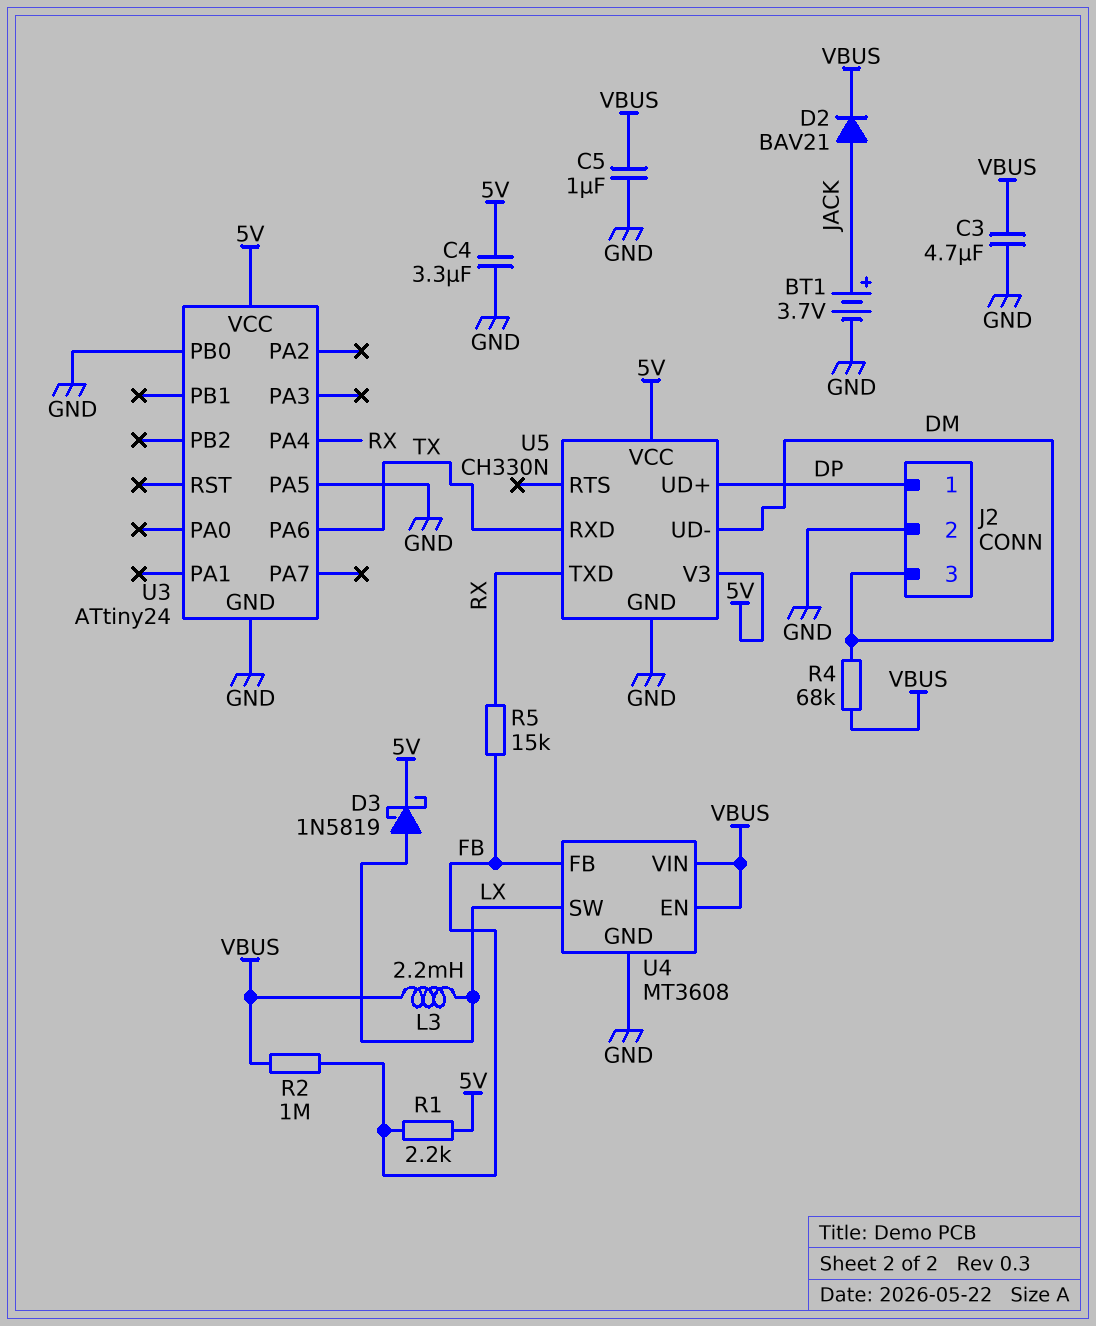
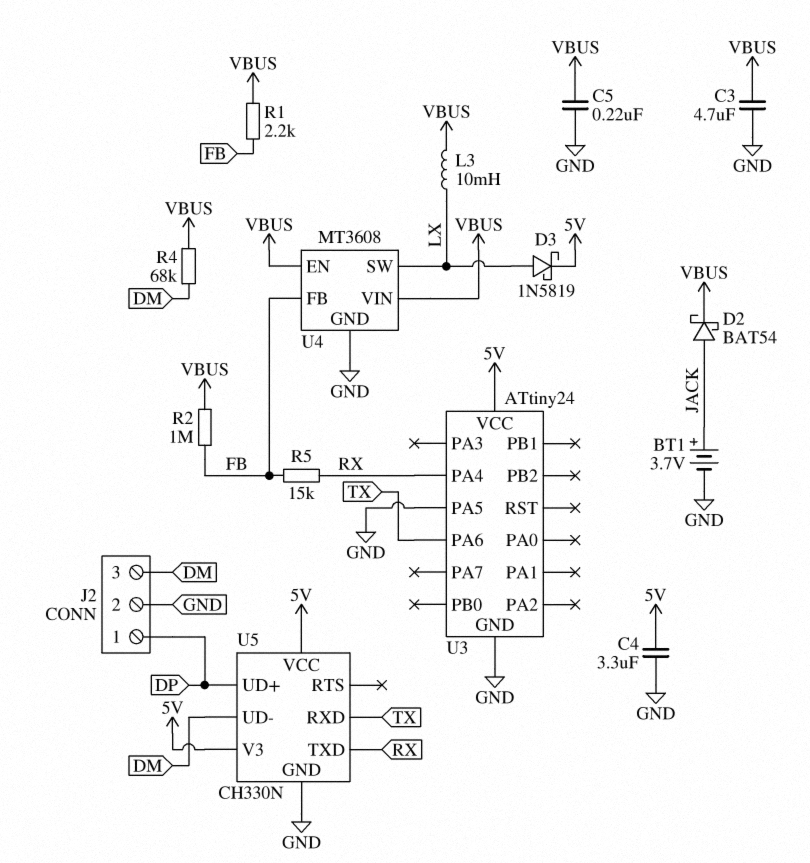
C5: 1uF (GND, VBUS) -> 220nF (GND, VBUS)
D2: diode BAV21 (A JACK, K VBUS) -> schottky BAT54 (A JACK, K VBUS)
L3: 2.2mH (LX, VBUS) -> 10mH (LX, VBUS)
R1: 2.2k (5V, FB) -> 2.2k (FB, VBUS)
U3 pin PB0: GND -> none

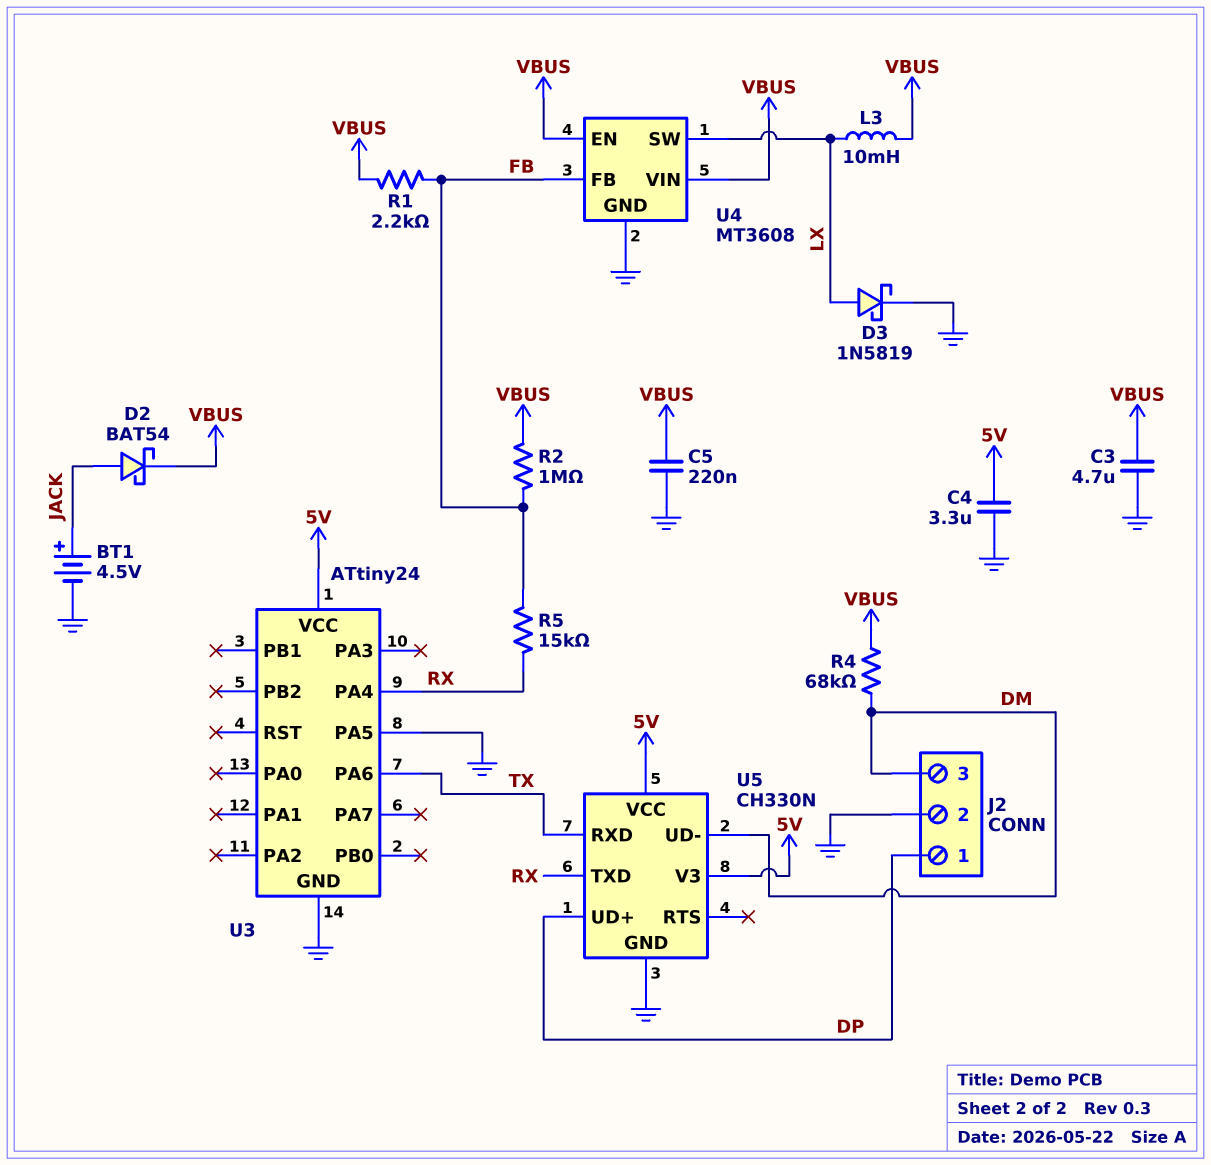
BT1: 3.7V (plus JACK, minus GND) -> 4.5V (plus JACK, minus GND)
D3: schottky 1N5819 (A LX, K 5V) -> schottky 1N5819 (A LX, K GND)

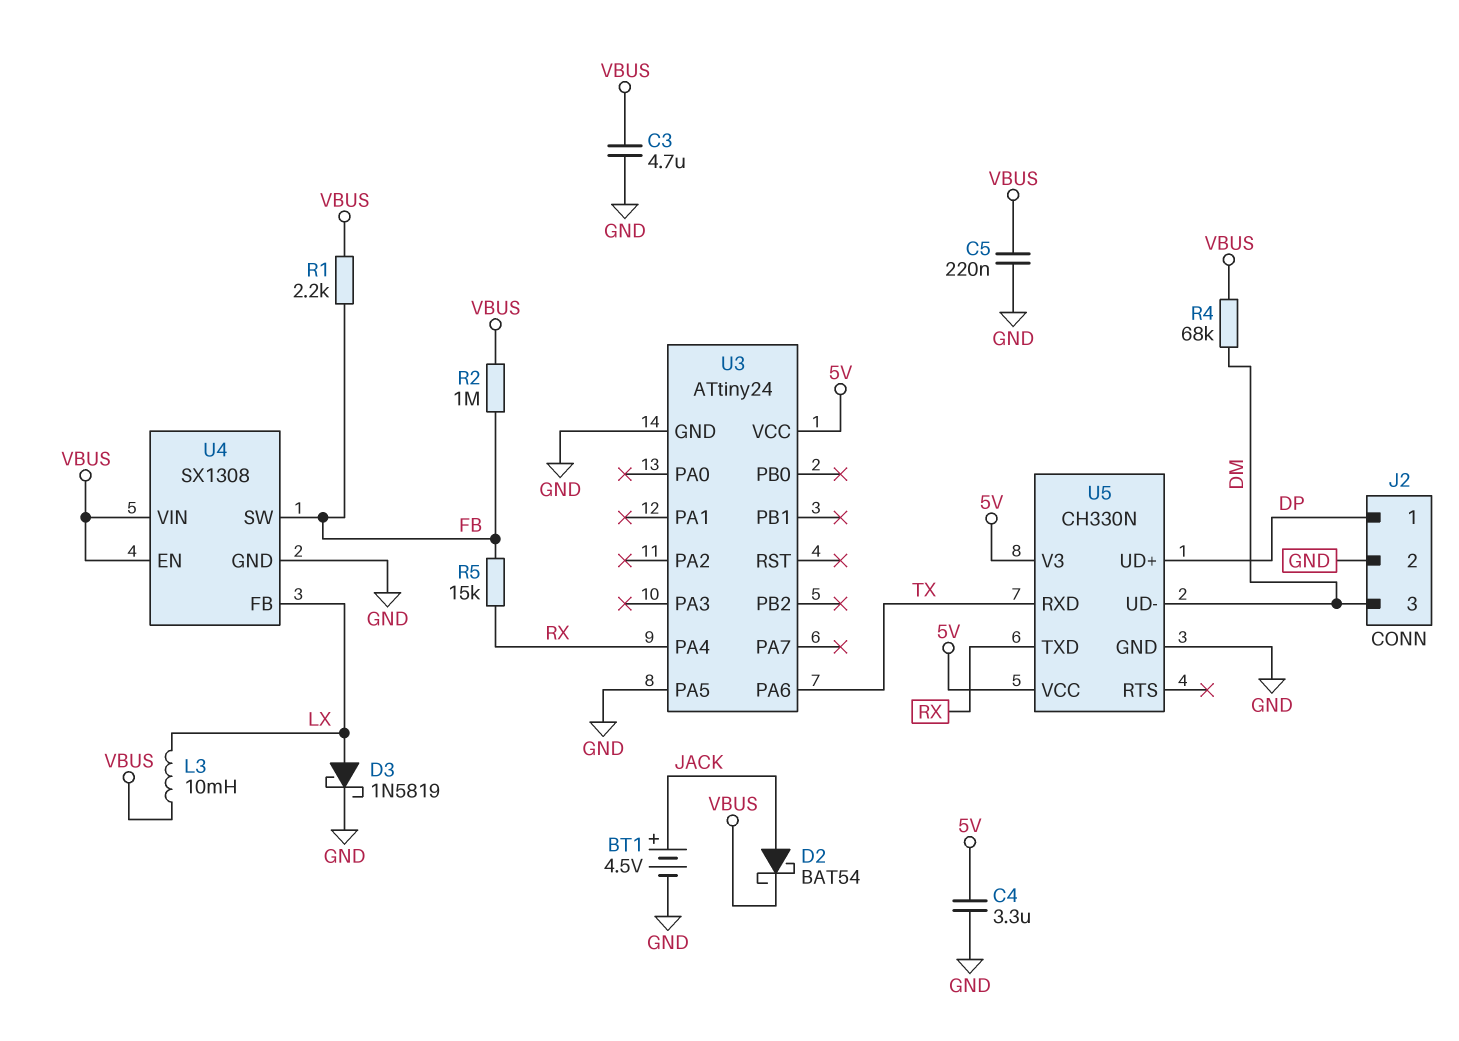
U4: MT3608 -> SX1308
U4 pin FB: FB -> LX
U4 pin SW: LX -> FB

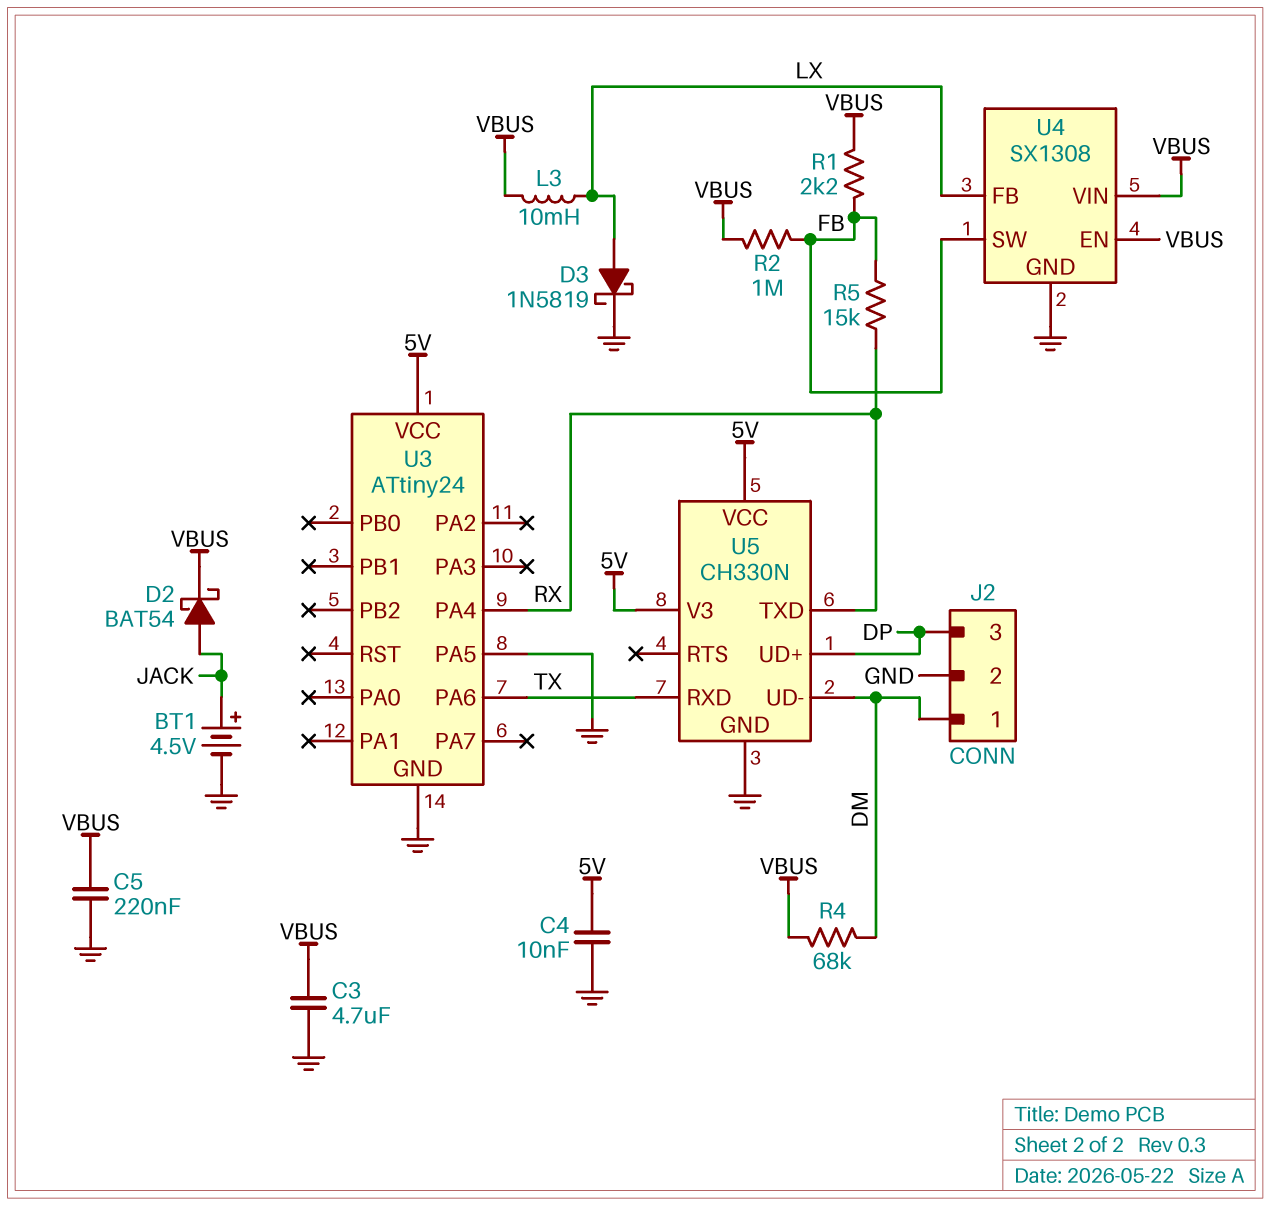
C4: 3.3uF (5V, GND) -> 10nF (5V, GND)
J2 pin 1: DP -> DM
J2 pin 3: DM -> DP

